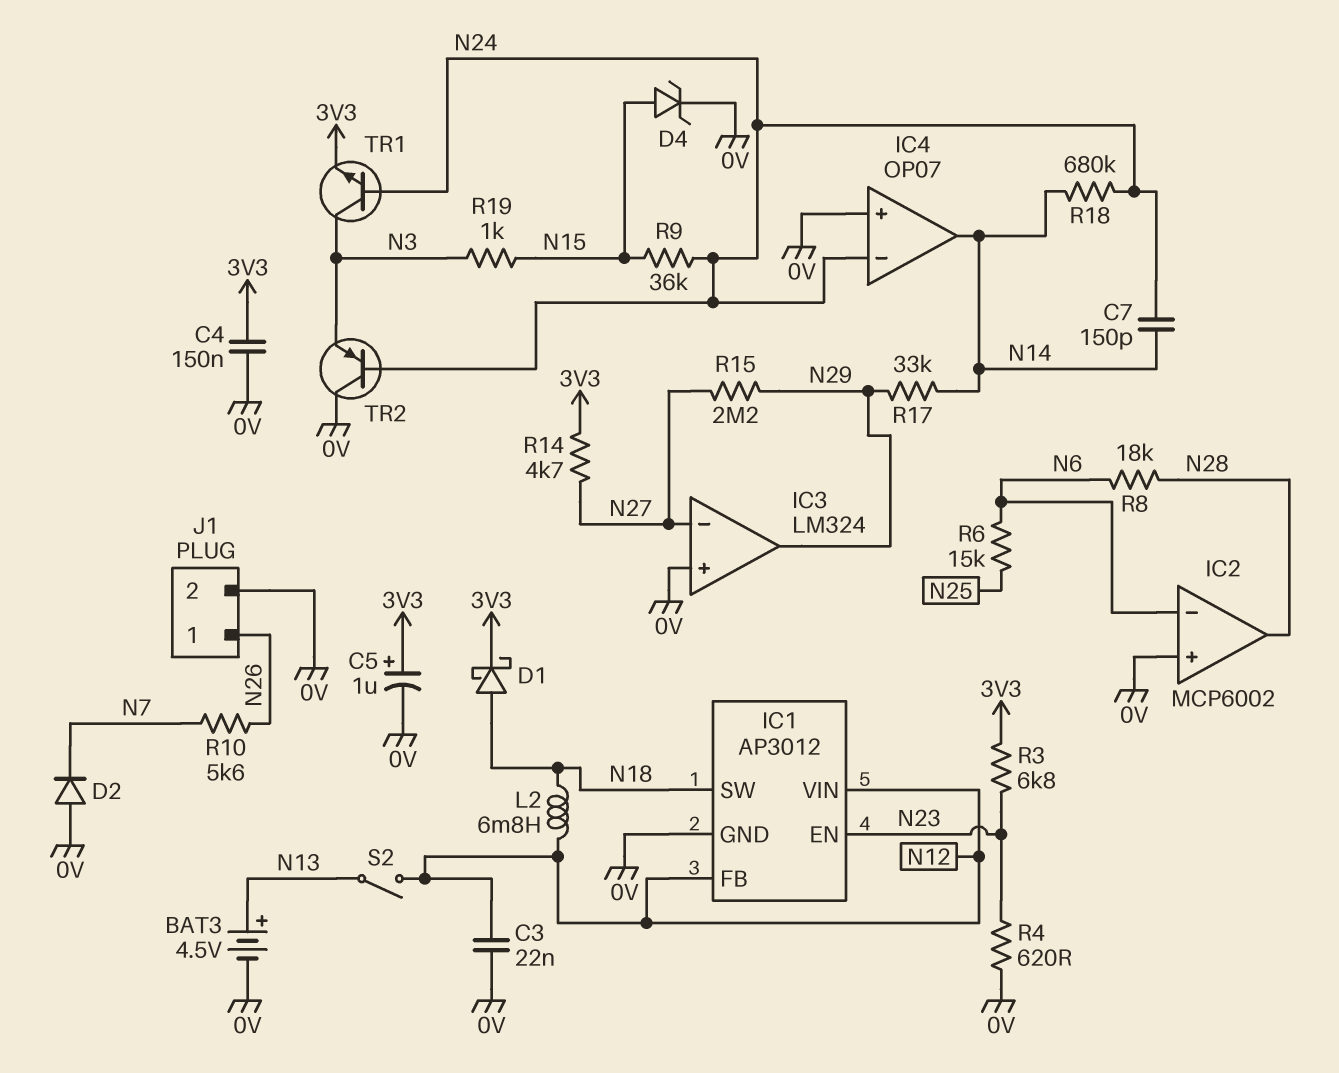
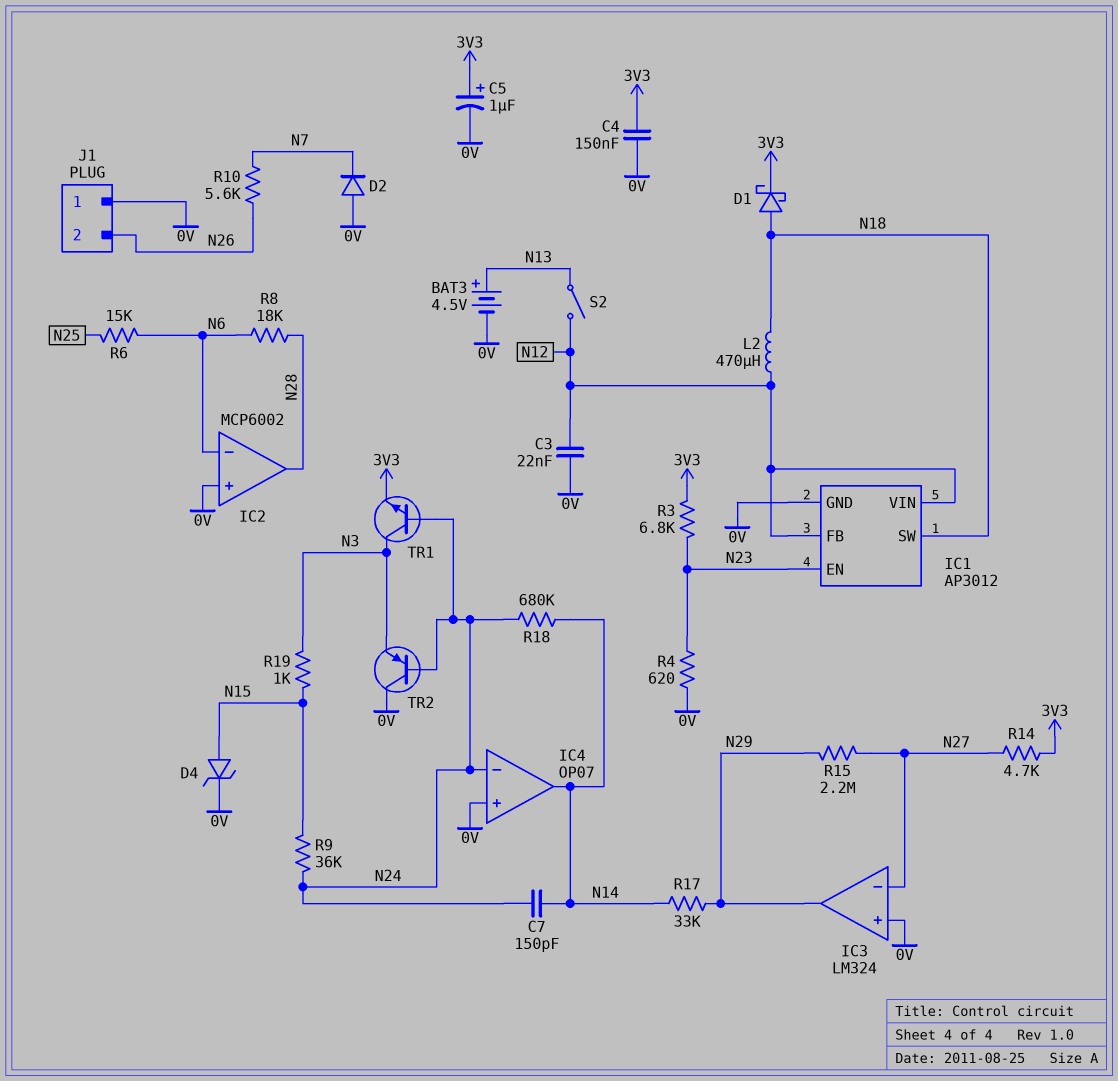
J1 pin 1: N26 -> 0V
J1 pin 2: 0V -> N26
L2: 6.8mH (N12, N18) -> 470uH (N12, N18)

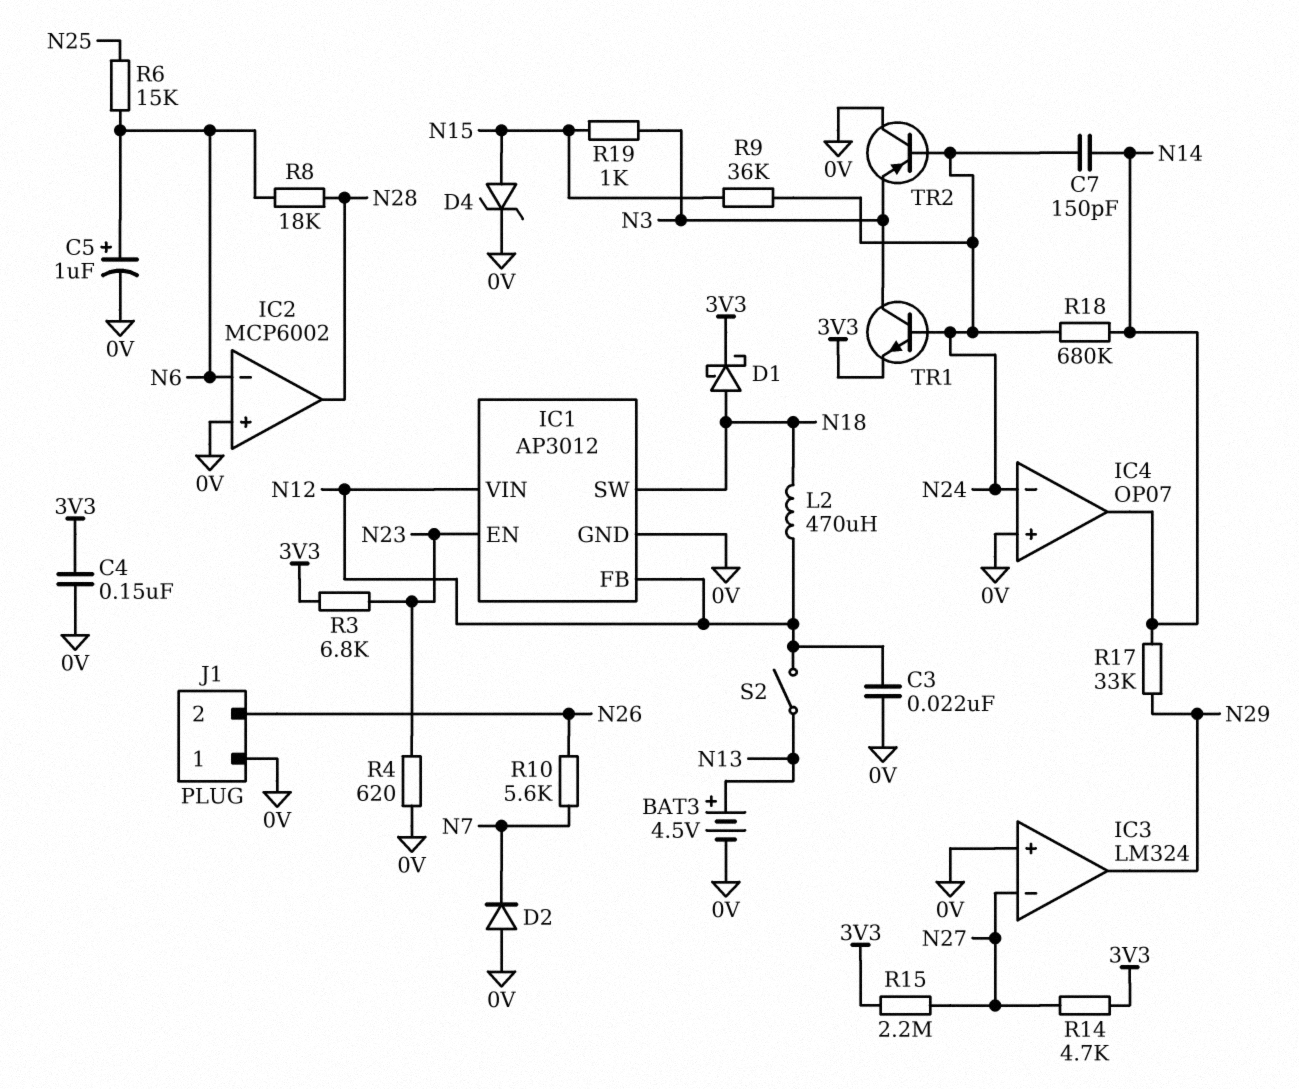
C5: 1uF (plus 3V3, minus 0V) -> 1uF (plus N6, minus 0V)
R15: 2.2M (N27, N29) -> 2.2M (3V3, N27)

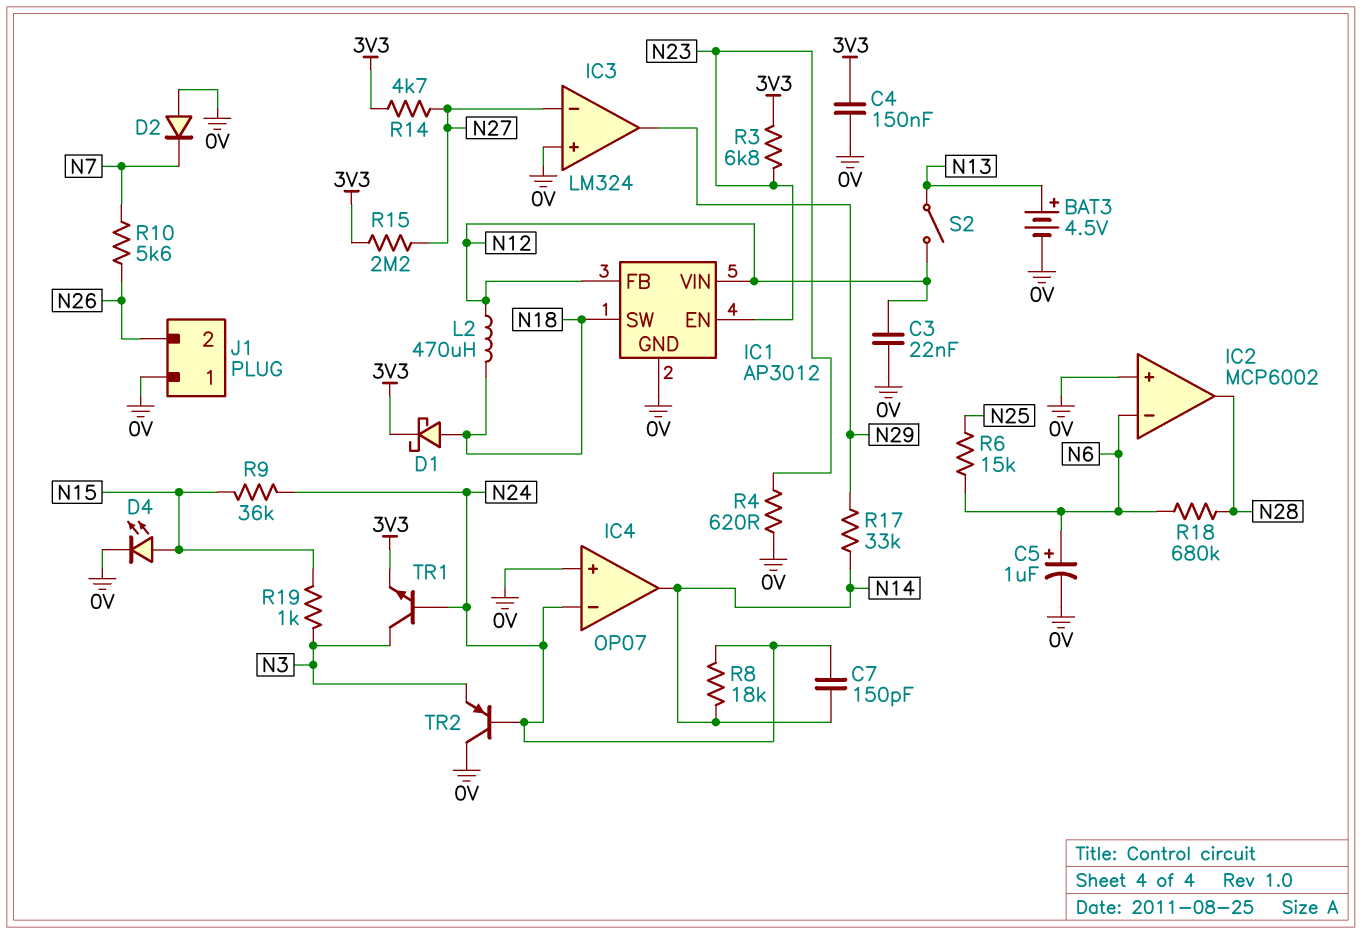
D4: zener (A N15, K 0V) -> LED (A N15, K 0V)
R8: 18k (N6, N28) -> 18k (N14, N24)
R18: 680k (N14, N24) -> 680k (N6, N28)

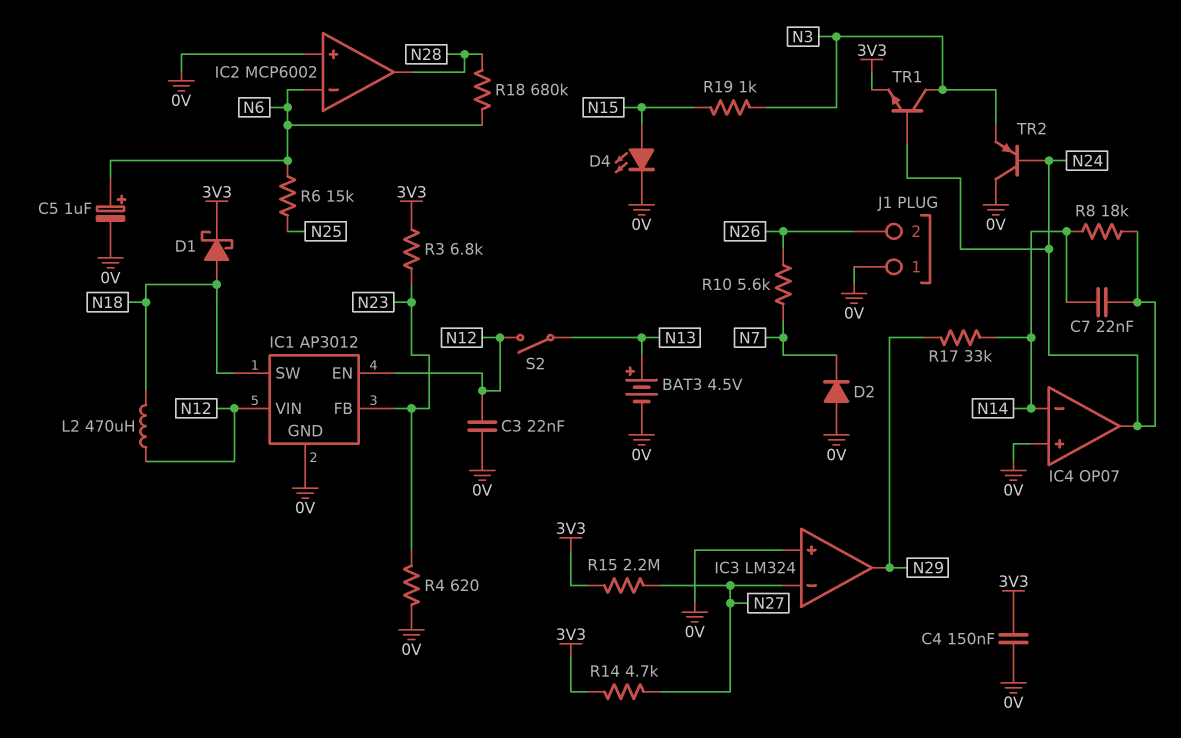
C7: 150pF (N14, N24) -> 22nF (N14, N24)
IC1 pin EN: N23 -> N12
IC1 pin FB: N12 -> N23
IC4 pin in-: N24 -> N14
IC4 pin out: N14 -> N24
R9: 36k (N15, N24) -> none

